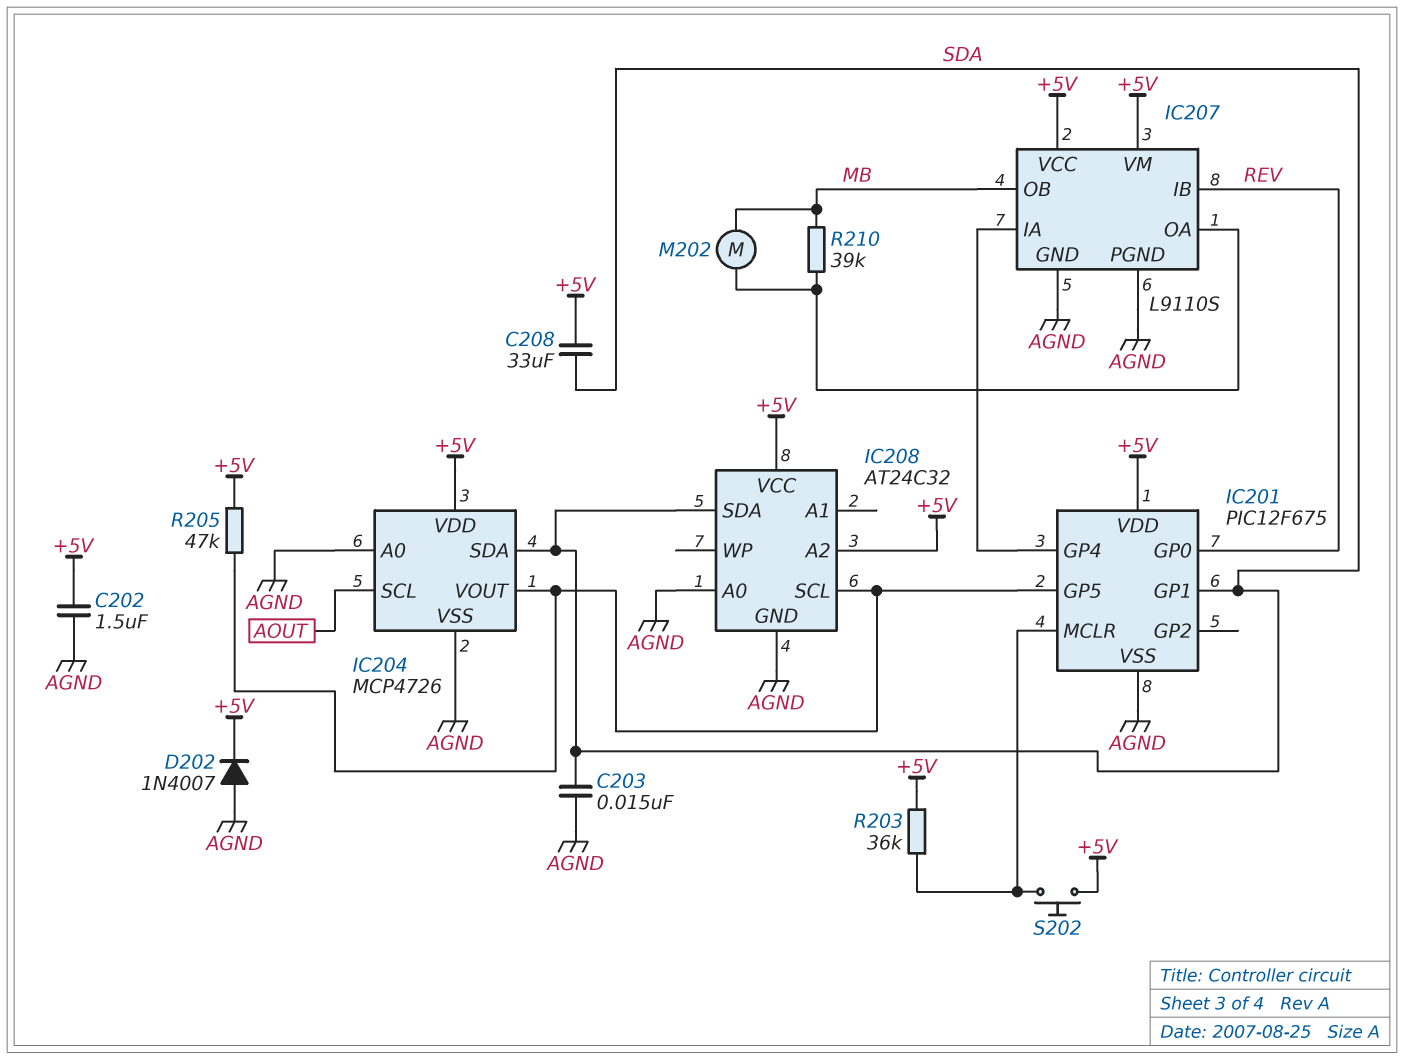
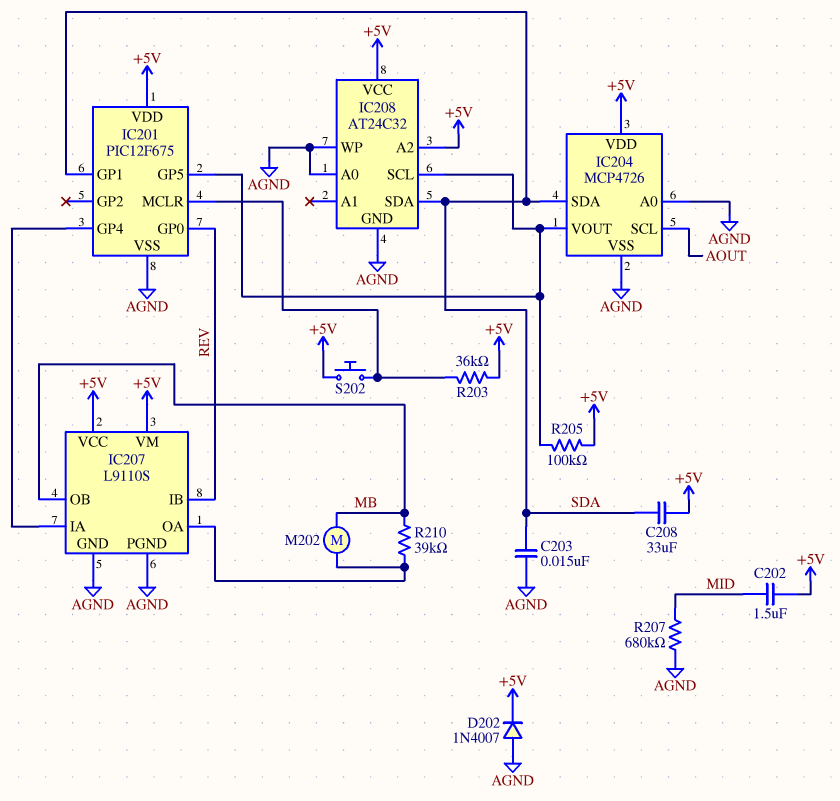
C202: 1.5uF (+5V, AGND) -> 1.5uF (+5V, MID)
IC208 pin WP: none -> AGND
R205: 47k (+5V, IC201/GP5) -> 100k (+5V, IC201/GP5)
R207: none -> 680k (AGND, MID)

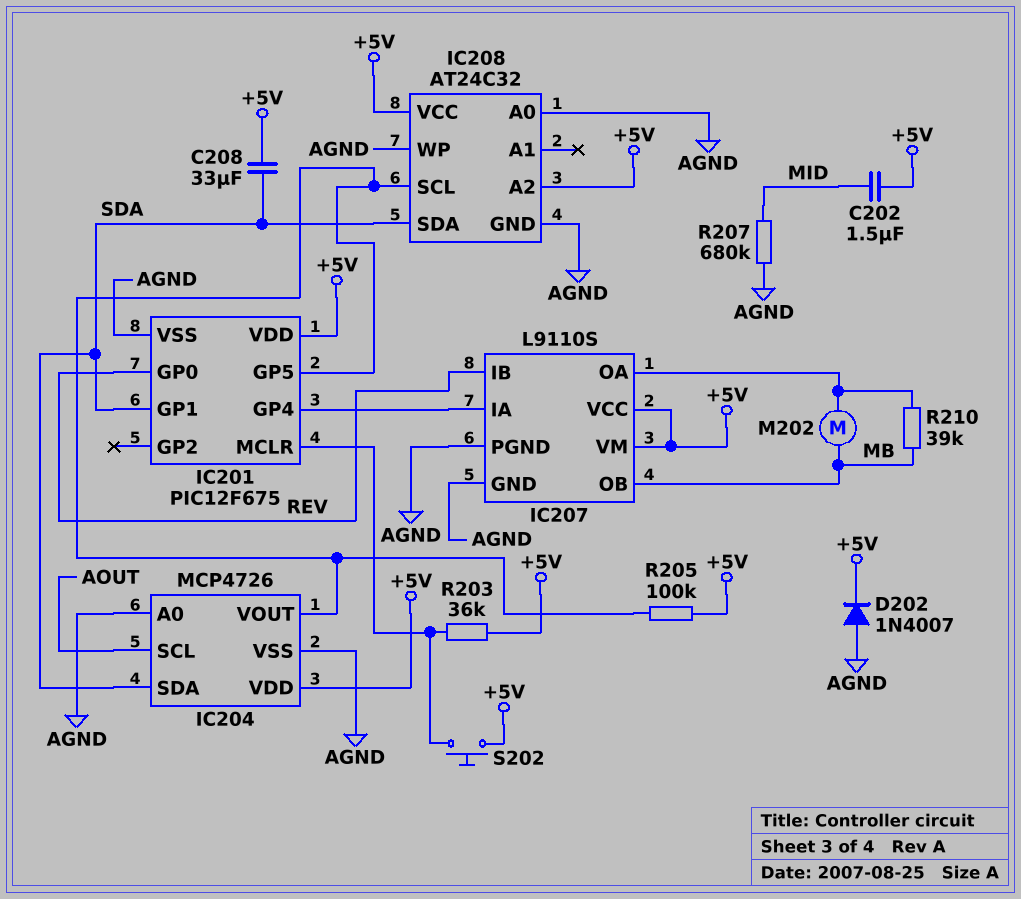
C203: 15nF (AGND, SDA) -> none

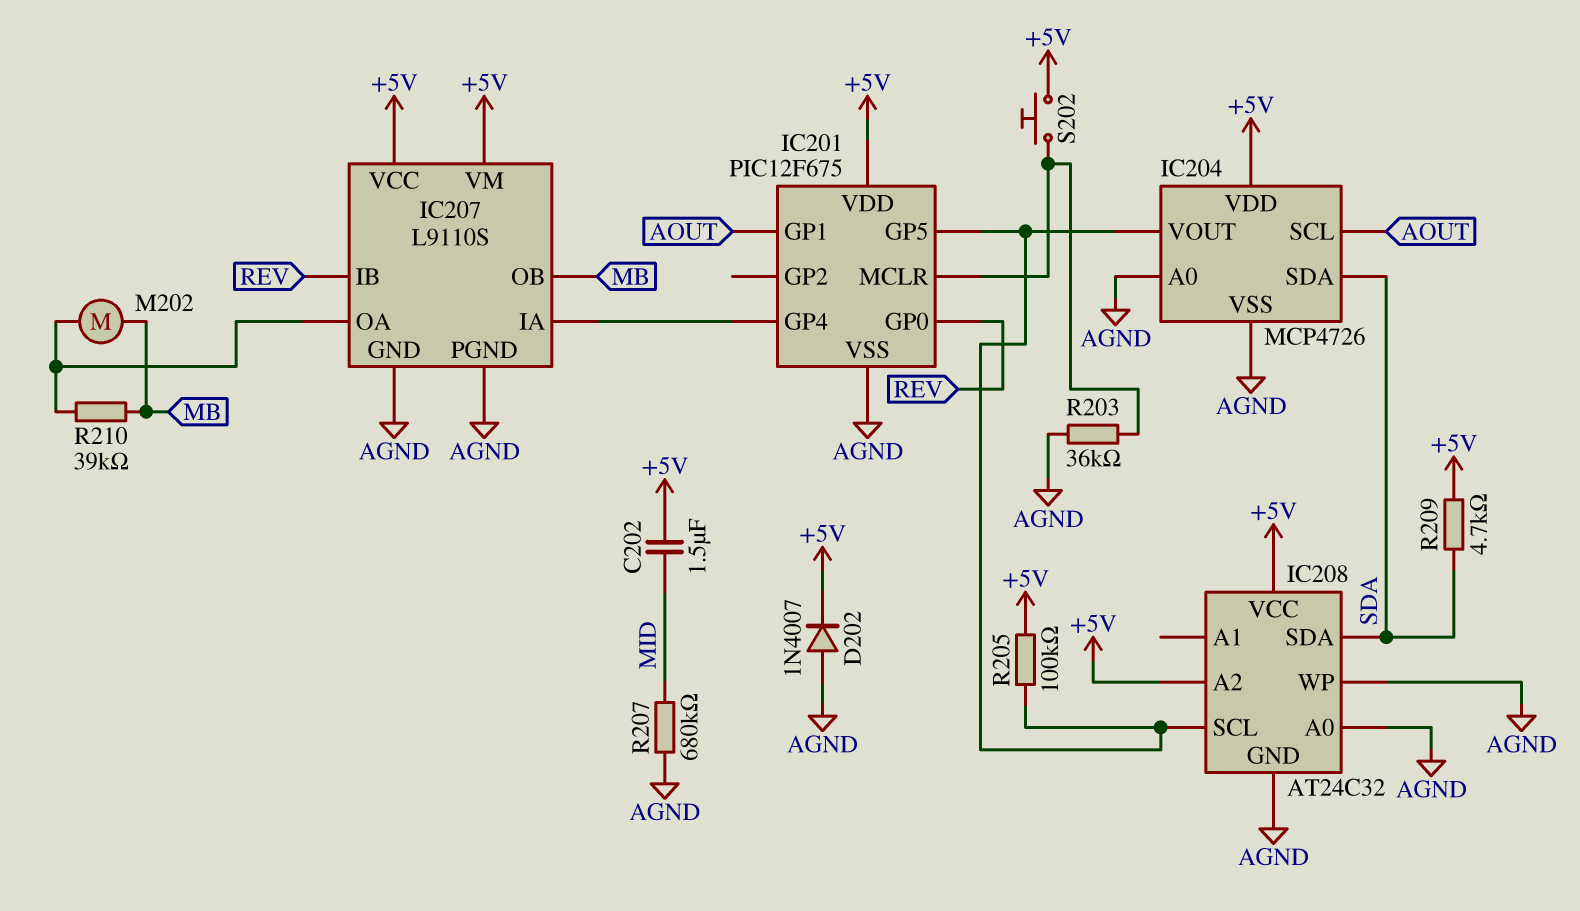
C208: 33uF (+5V, SDA) -> none
IC201 pin GP1: SDA -> AOUT
R203: 36k (+5V, IC201/MCLR) -> 36k (AGND, IC201/MCLR)
R209: none -> 4.7k (+5V, SDA)

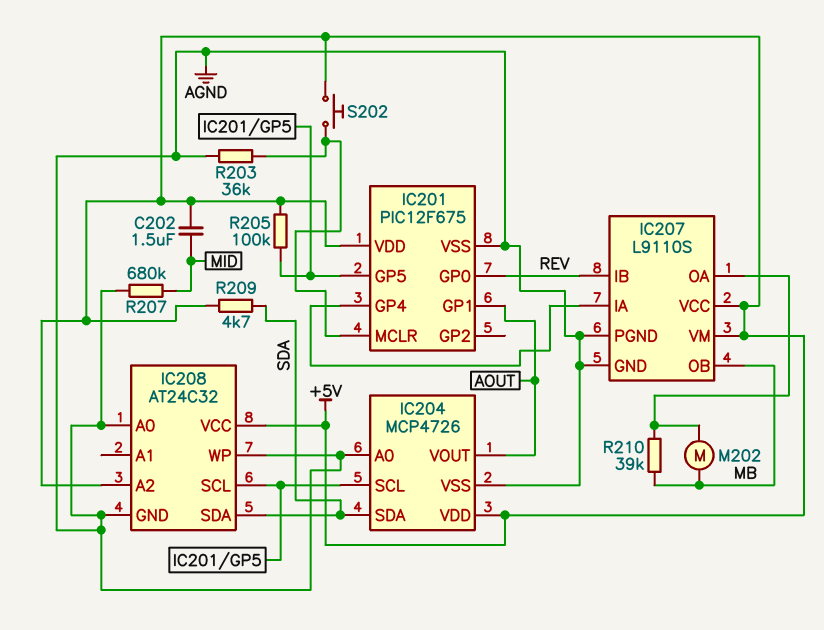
D202: diode 1N4007 (A AGND, K +5V) -> none
IC204 pin SCL: AOUT -> IC201/GP5
IC204 pin VOUT: IC201/GP5 -> AOUT

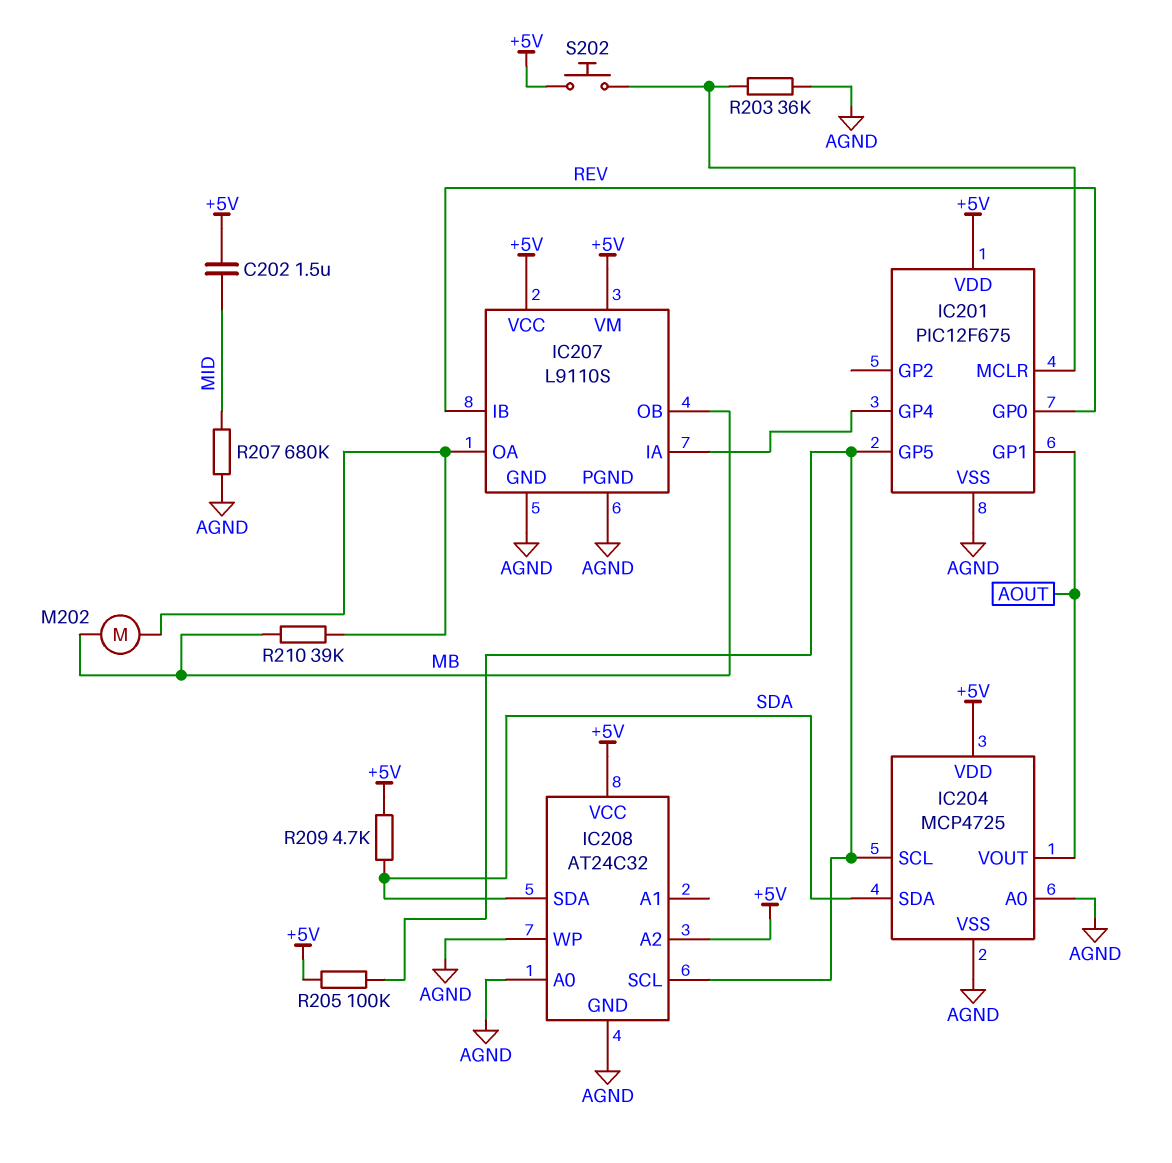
IC204: MCP4726 -> MCP4725

